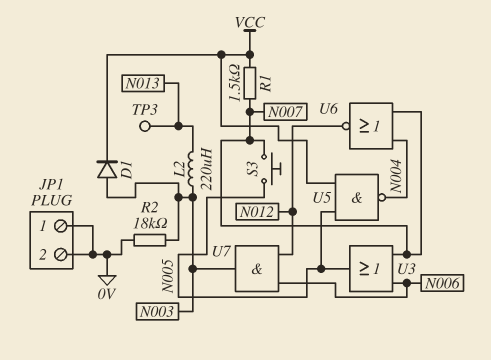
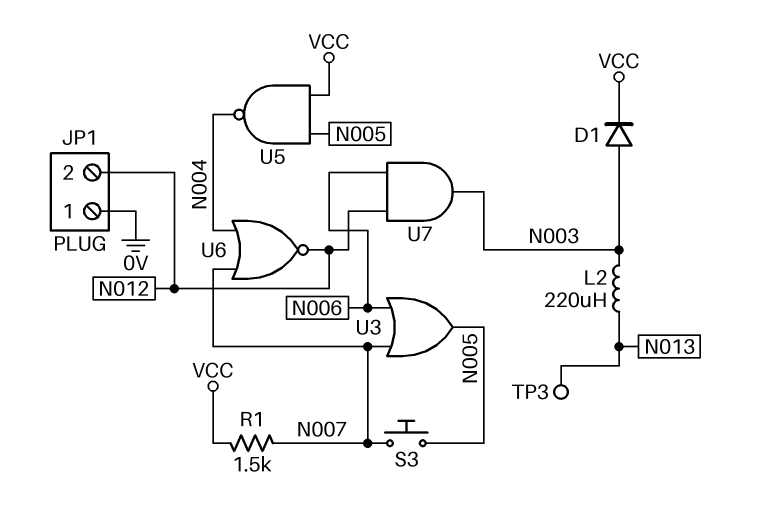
JP1 pin 2: 0V -> N012
R2: 18k (0V, N003) -> none

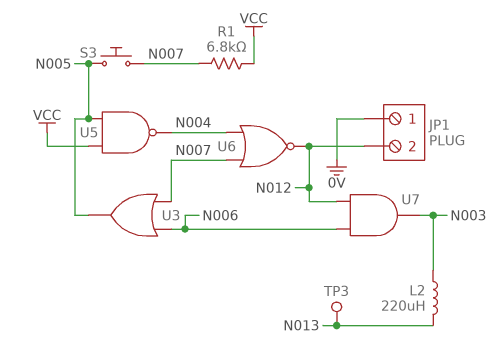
D1: diode (A N003, K VCC) -> none
R1: 1.5k (N007, VCC) -> 6.8k (N007, VCC)

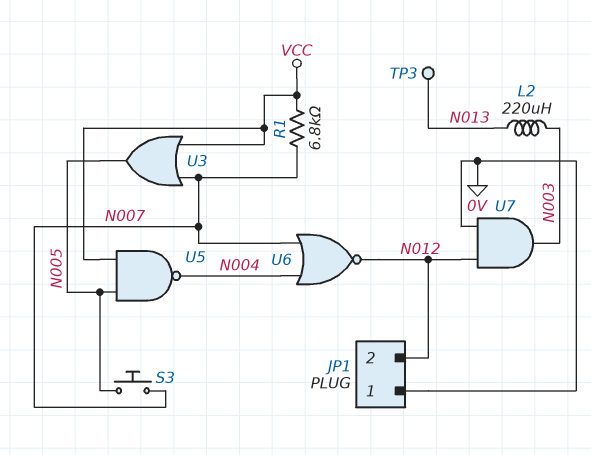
U3: OR (in N006, in N007, out N005) -> OR (in N007, in VCC, out N005)
U7: AND (in N006, in N012, out N003) -> AND (in 0V, in N012, out N003)

